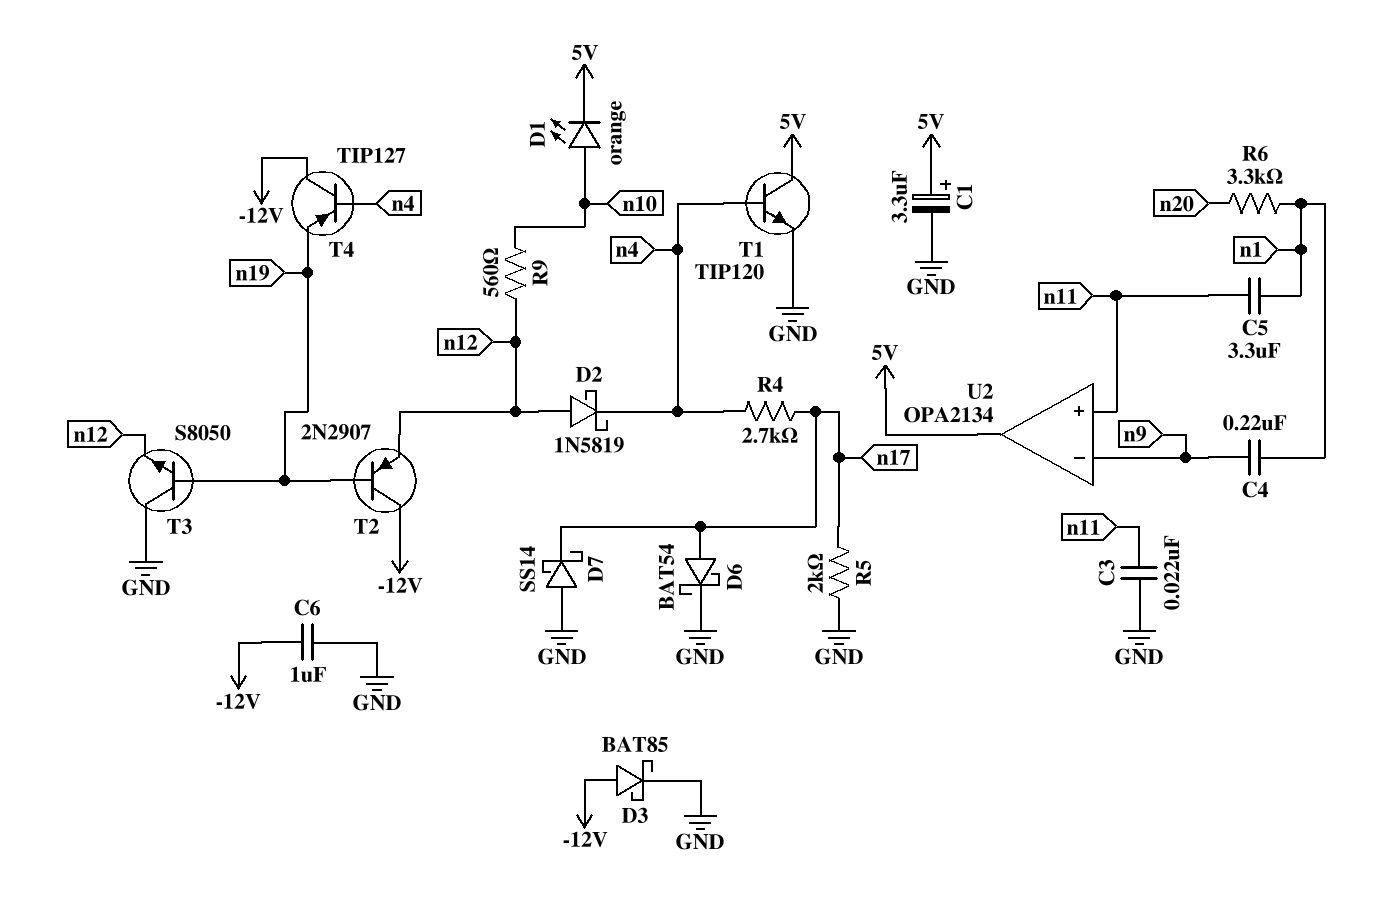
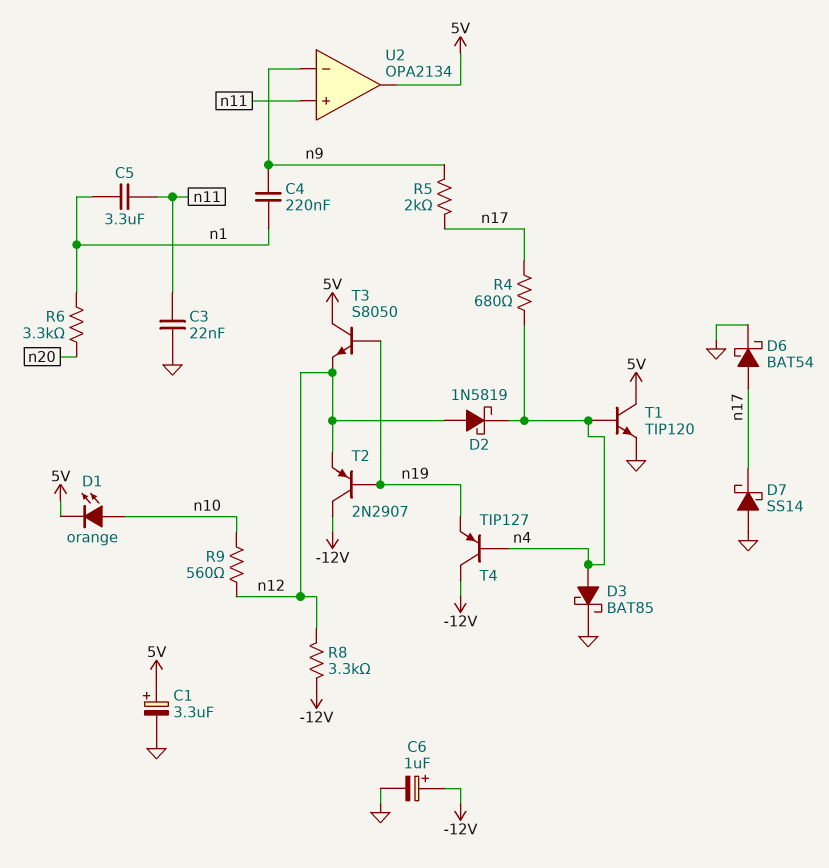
C6: 1uF (-12V, GND) -> 1uF (plus -12V, minus GND)
D3: schottky BAT85 (A -12V, K GND) -> schottky BAT85 (A n4, K GND)
R4: 2.7k (n4, n17) -> 680 (n4, n17)
R5: 2k (GND, n17) -> 2k (n9, n17)
R8: none -> 3.3k (-12V, n12)
T3: NPN S8050 (B n19, C GND, E n12) -> NPN S8050 (B n19, C 5V, E n12)

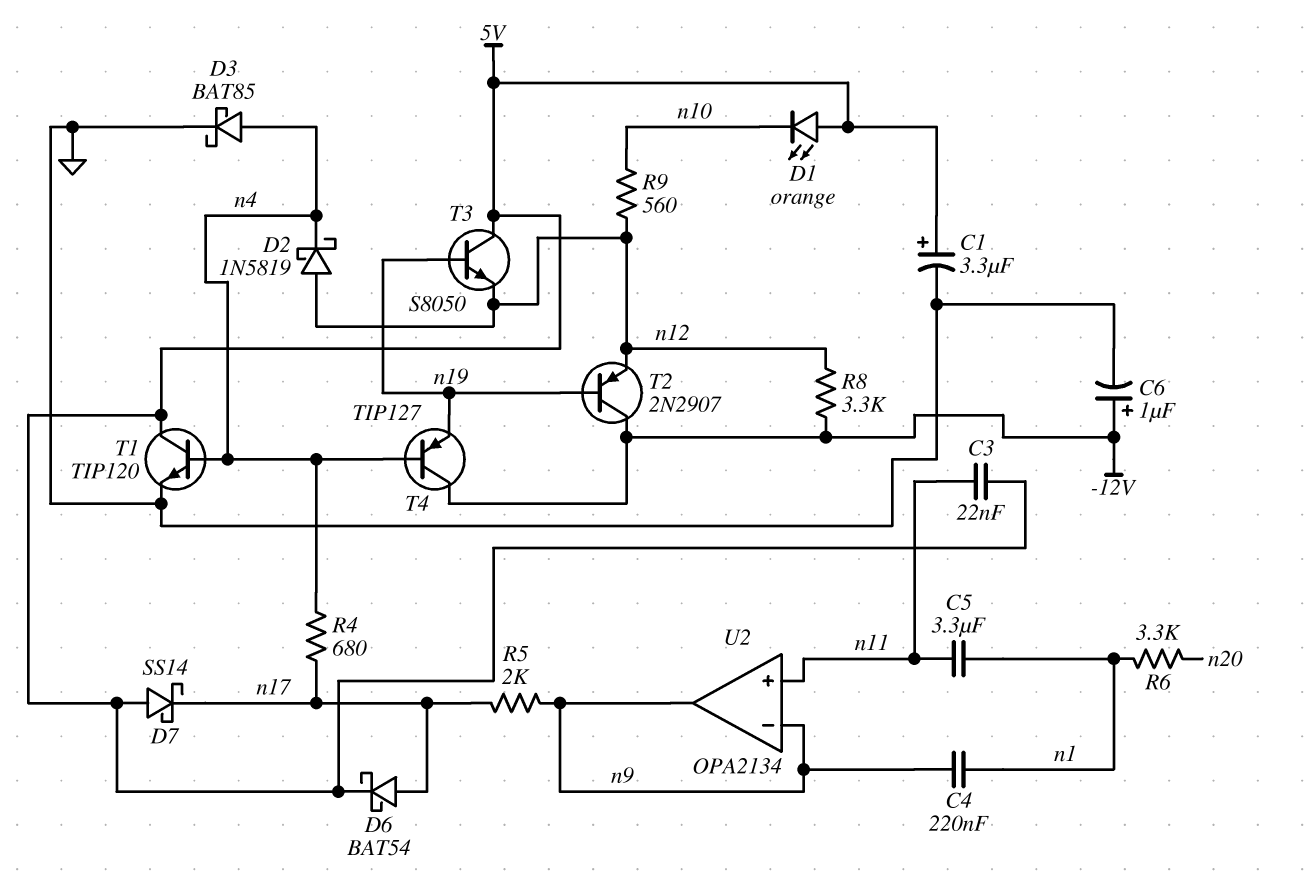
C3: 22nF (GND, n11) -> 22nF (5V, n11)
D1: LED orange (A n10, K 5V) -> LED orange (A 5V, K n10)
D6: schottky BAT54 (A n17, K GND) -> schottky BAT54 (A n17, K 5V)
D7: schottky SS14 (A GND, K n17) -> schottky SS14 (A 5V, K n17)
U2 pin out: 5V -> n9

